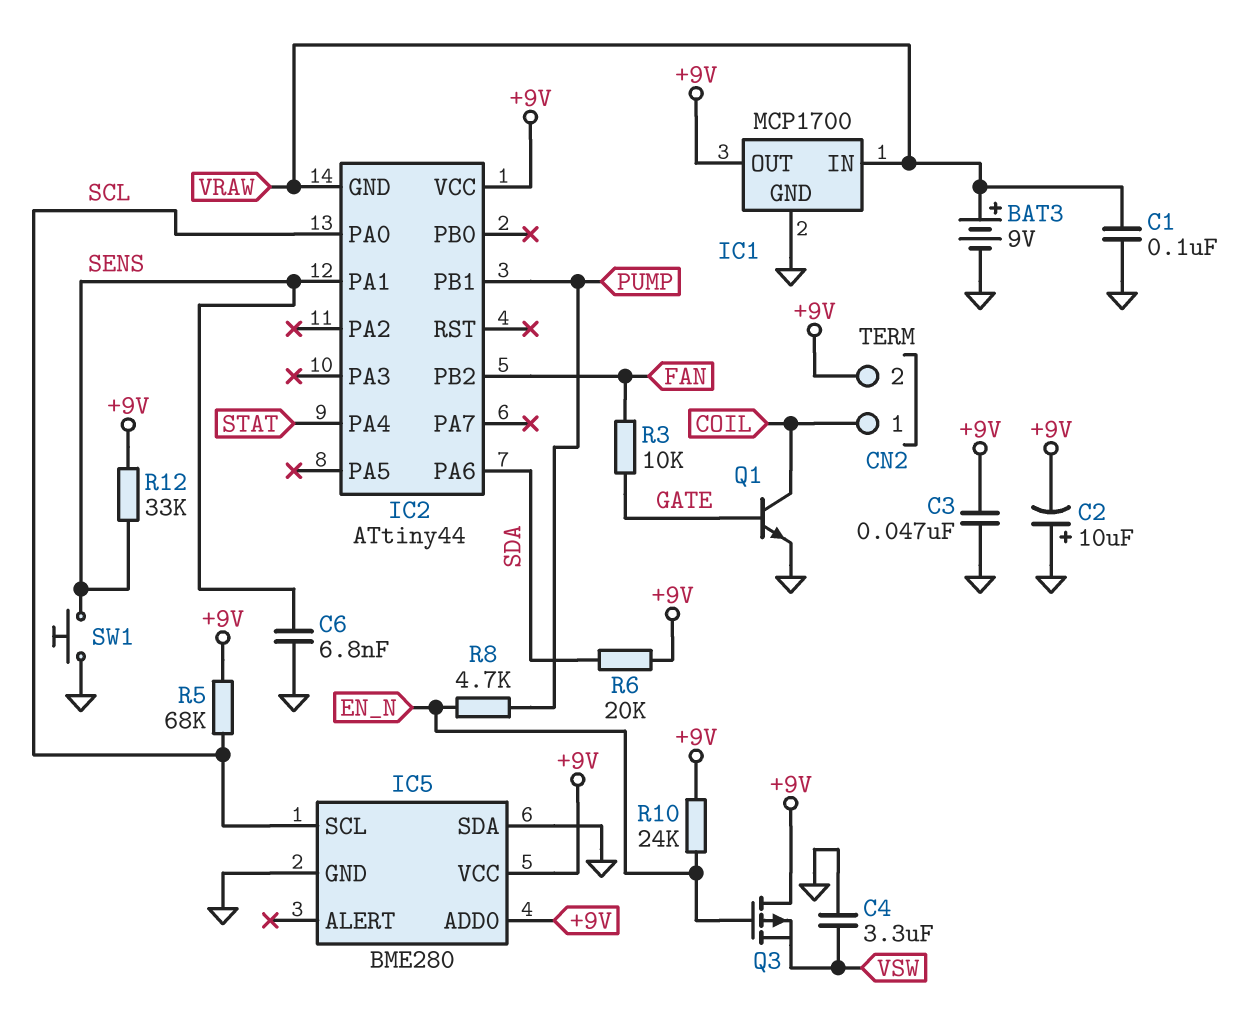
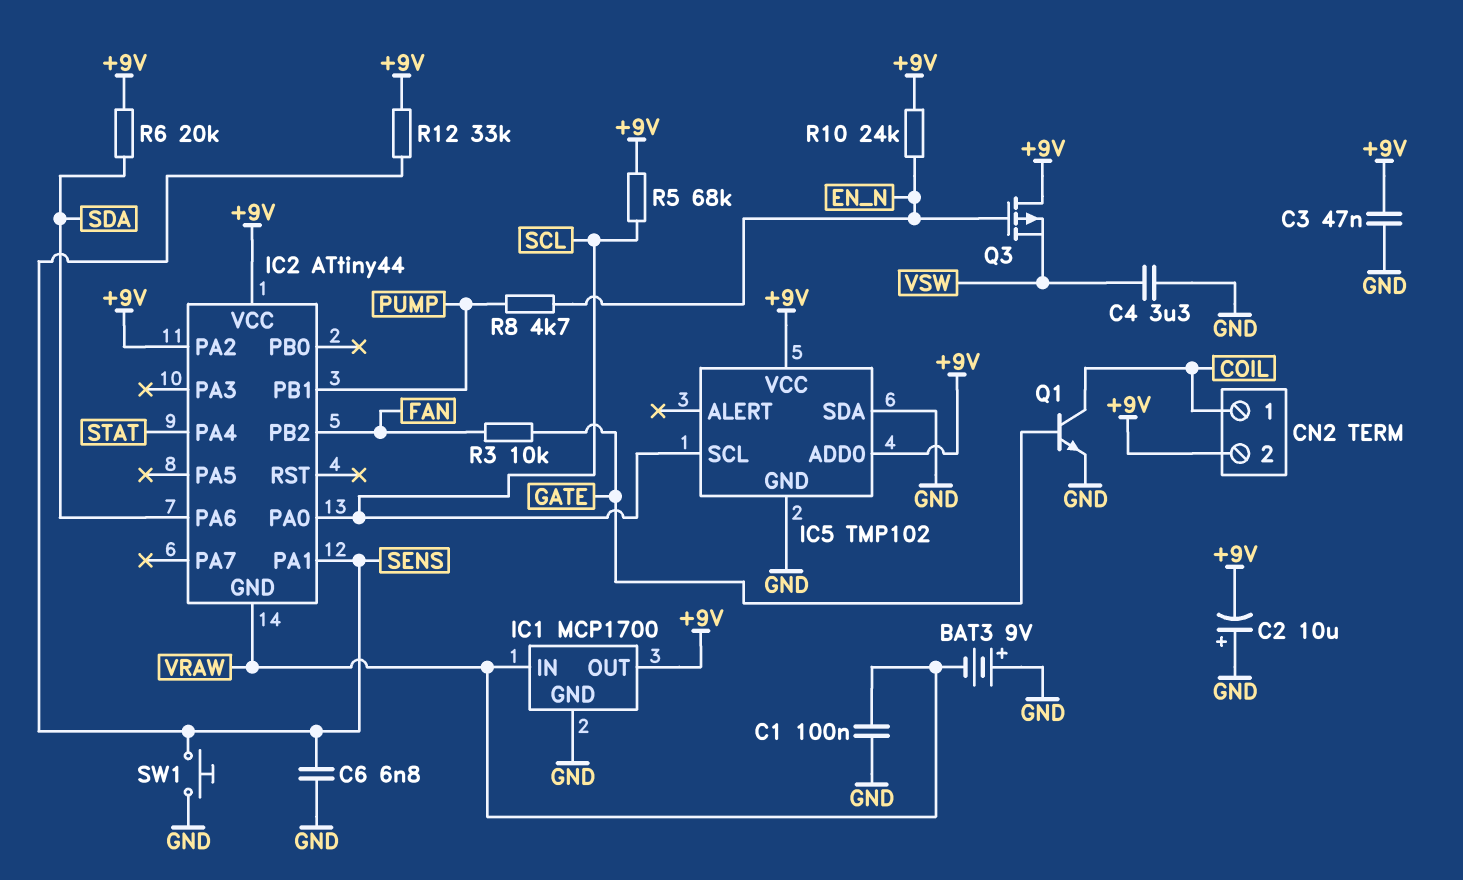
BAT3: 9V (plus VRAW, minus GND) -> 9V (plus GND, minus VRAW)
IC2 pin PA2: none -> +9V
IC5: BME280 -> TMP102

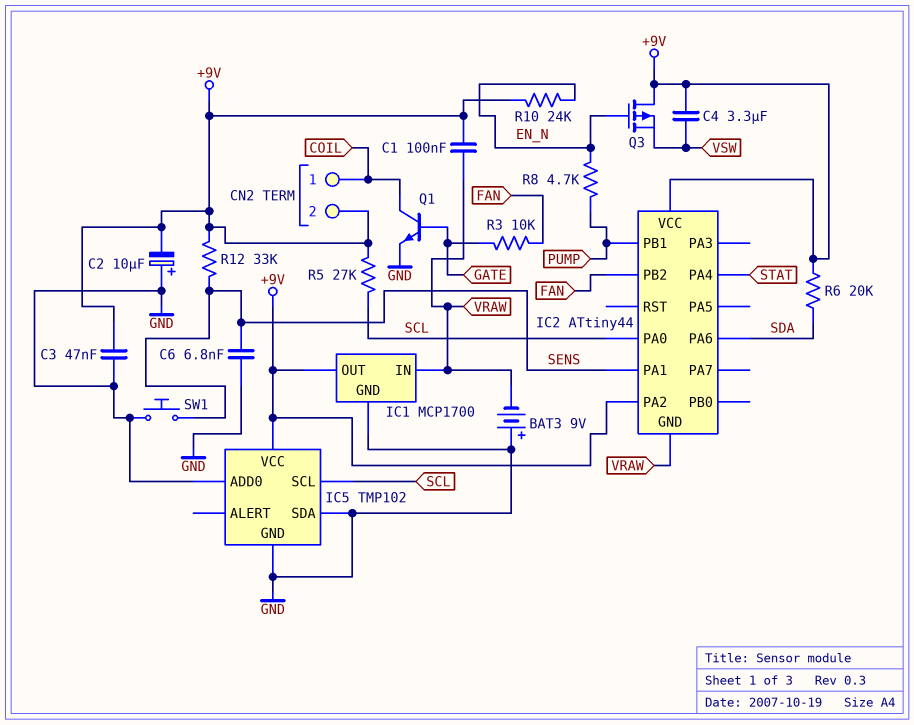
C1: 100nF (GND, VRAW) -> 100nF (+9V, VRAW)
C4: 3.3uF (GND, VSW) -> 3.3uF (+9V, VSW)
IC5 pin ADD0: +9V -> GND
R5: 68k (+9V, SCL) -> 27k (+9V, SCL)

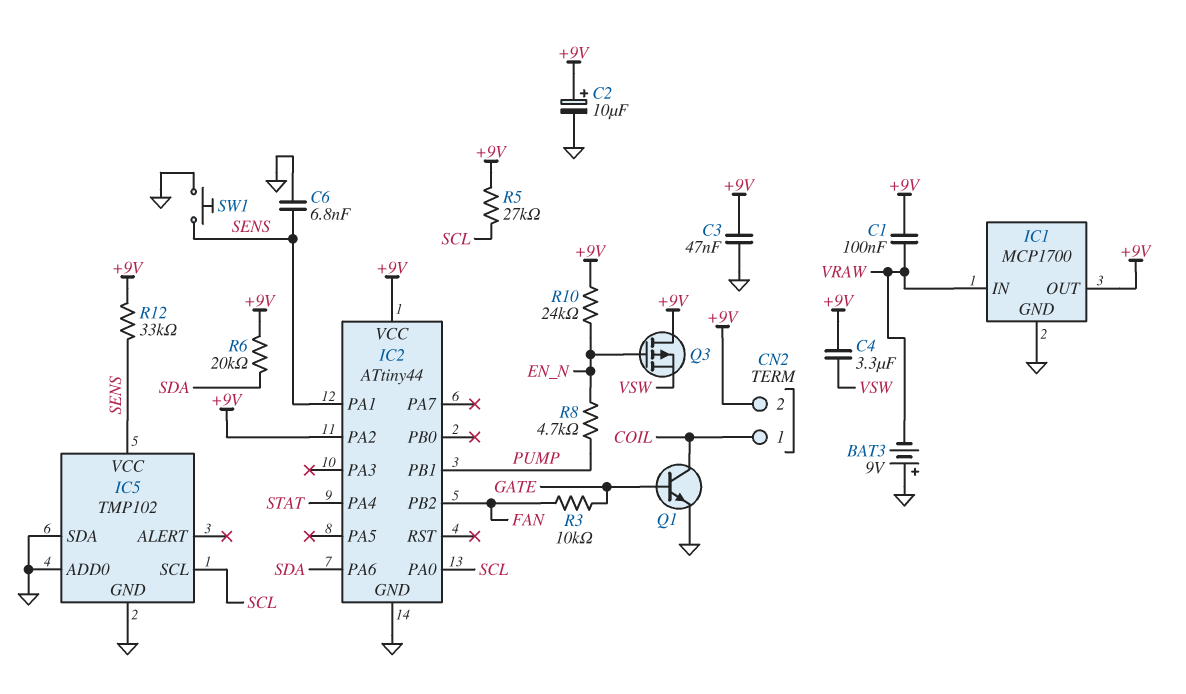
C2: 10uF (plus GND, minus +9V) -> 10uF (plus +9V, minus GND)
IC2 pin GND: VRAW -> GND
IC5 pin VCC: +9V -> SENS

